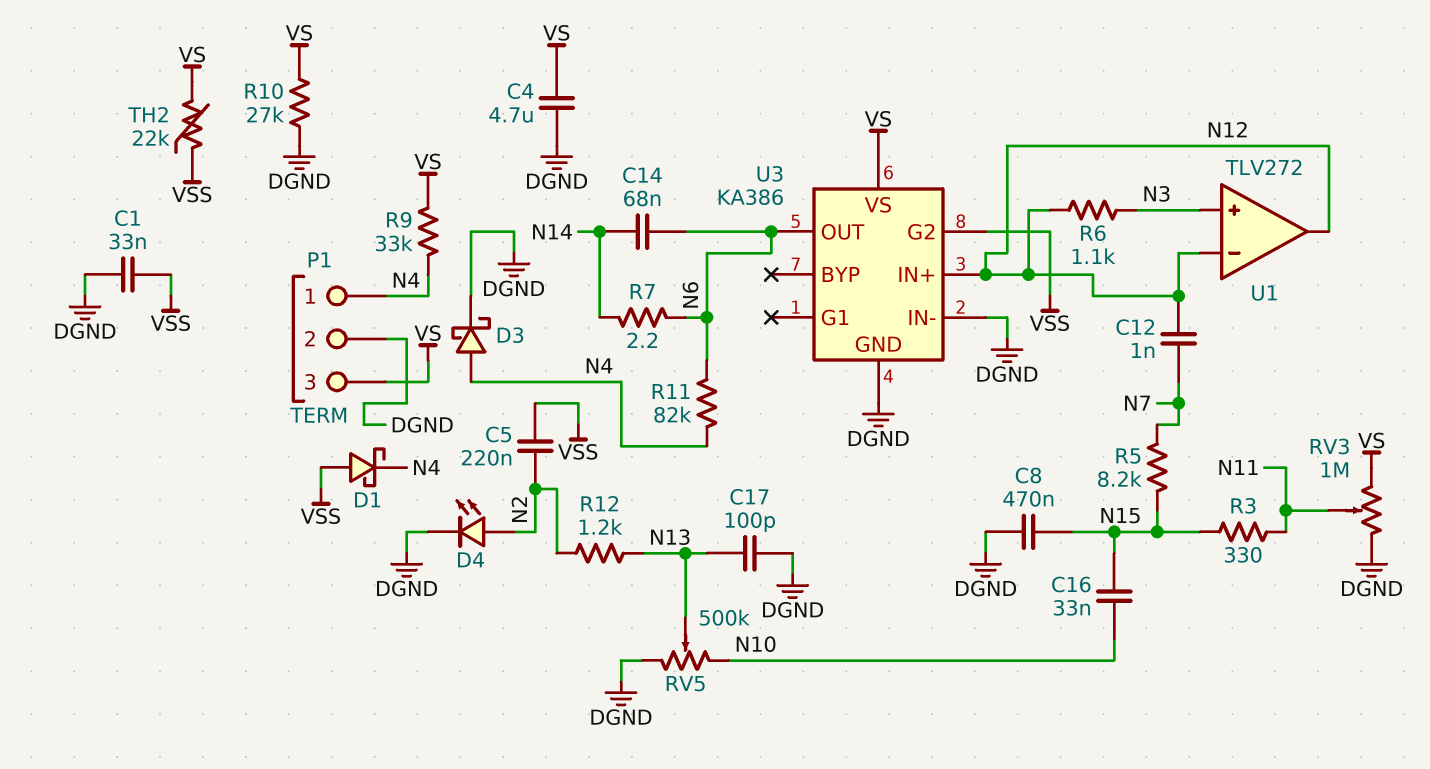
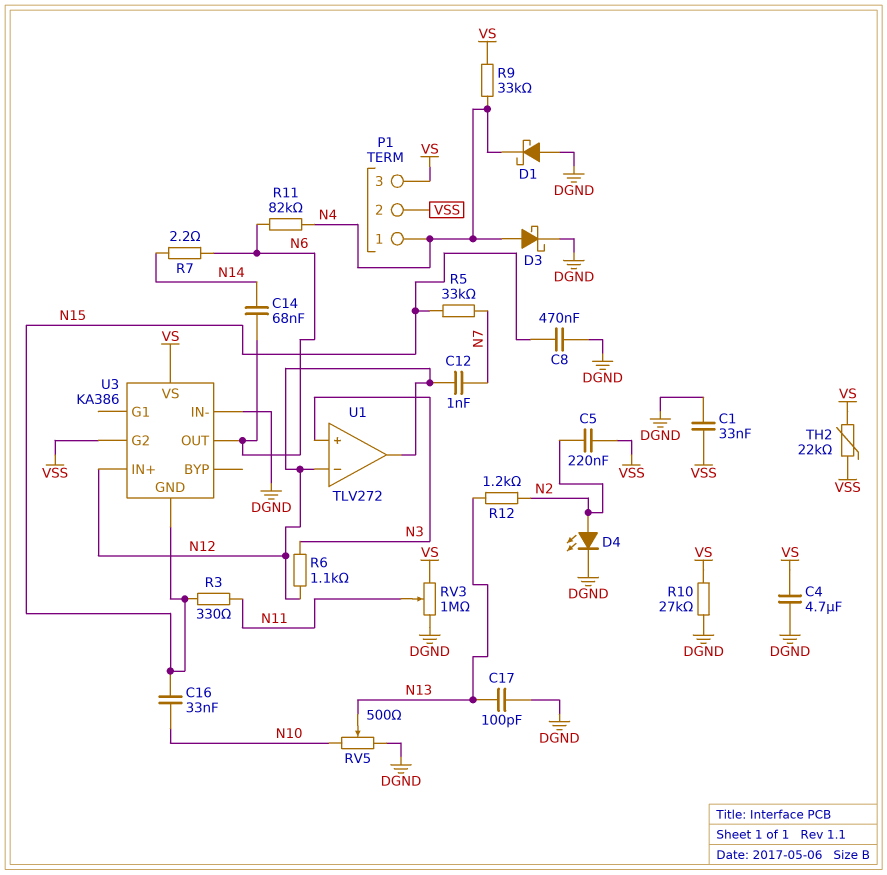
D1: schottky (A VSS, K N4) -> schottky (A DGND, K N4)
P1 pin 2: DGND -> VSS
R5: 8.2k (N7, N15) -> 33k (N7, N15)
RV5: 500k (DGND, N10, wiper N13) -> 500 (DGND, N10, wiper N13)
U3 pin GND: DGND -> N15

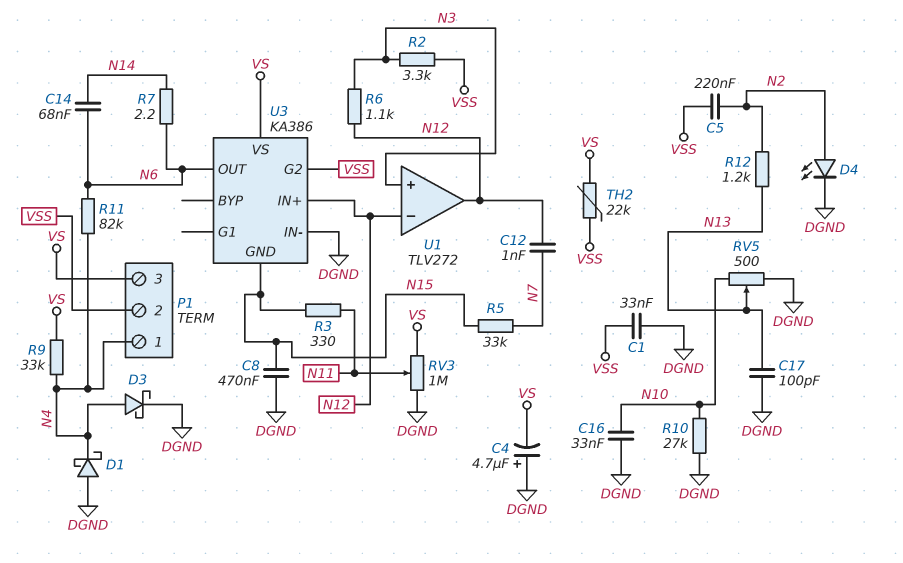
C4: 4.7uF (DGND, VS) -> 4.7uF (plus DGND, minus VS)
C16: 33nF (N10, N15) -> 33nF (DGND, N10)
R2: none -> 3.3k (N3, VSS)
R10: 27k (DGND, VS) -> 27k (DGND, N10)

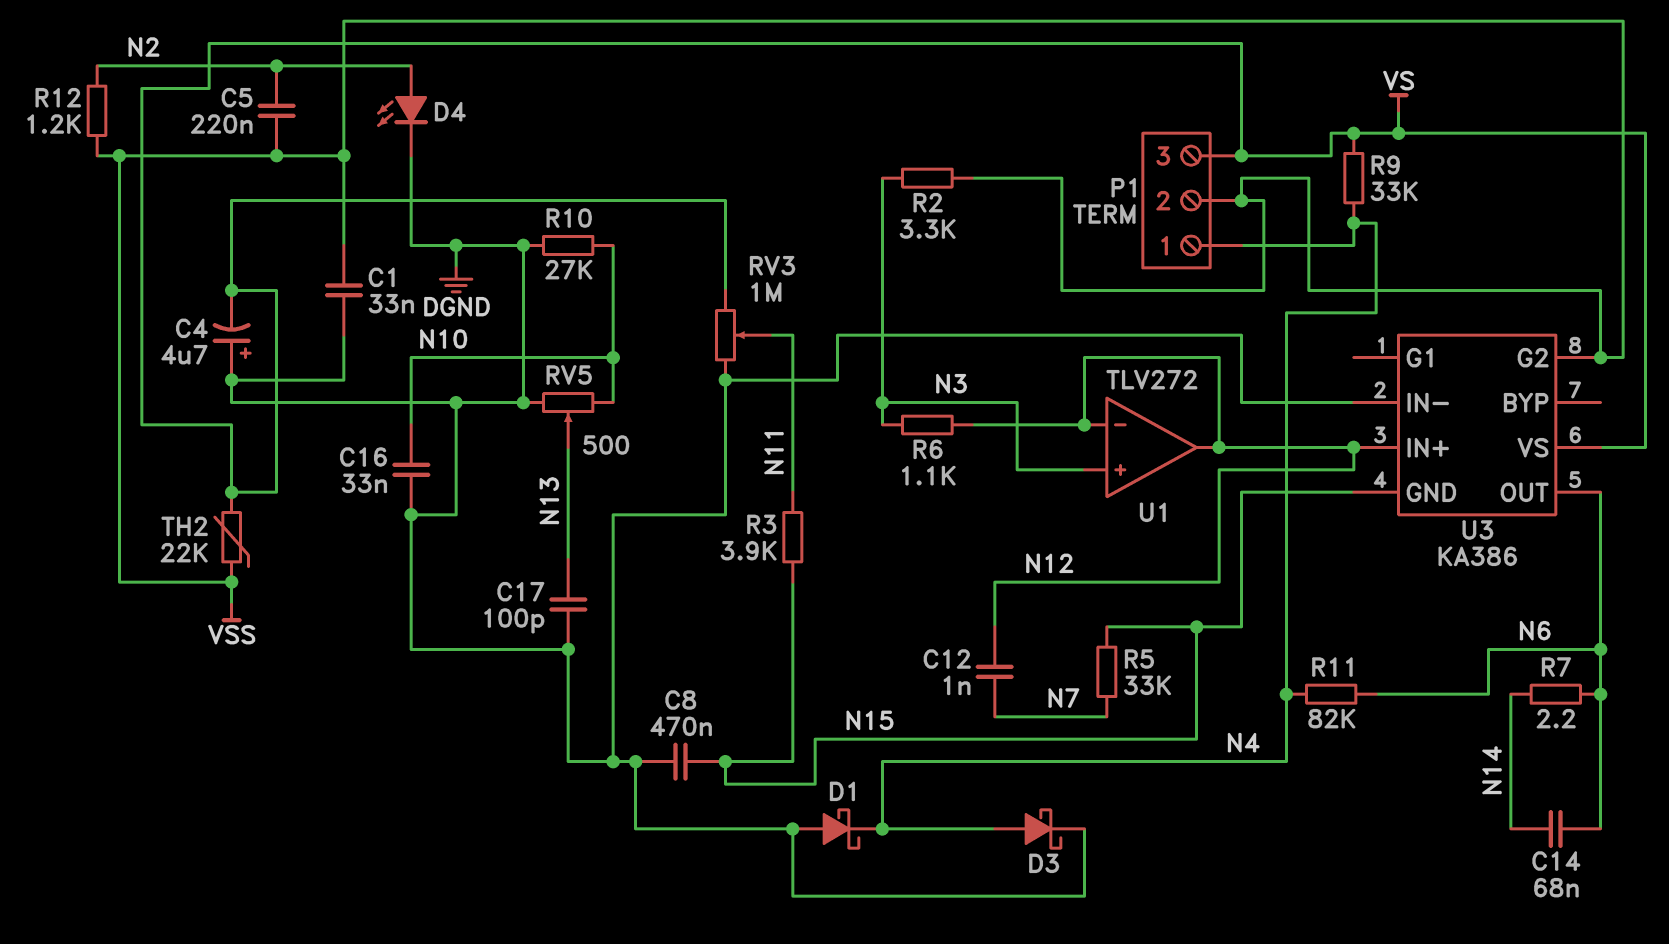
R3: 330 (N11, N15) -> 3.9k (N11, N15)
R12: 1.2k (N2, N13) -> 1.2k (N2, VSS)

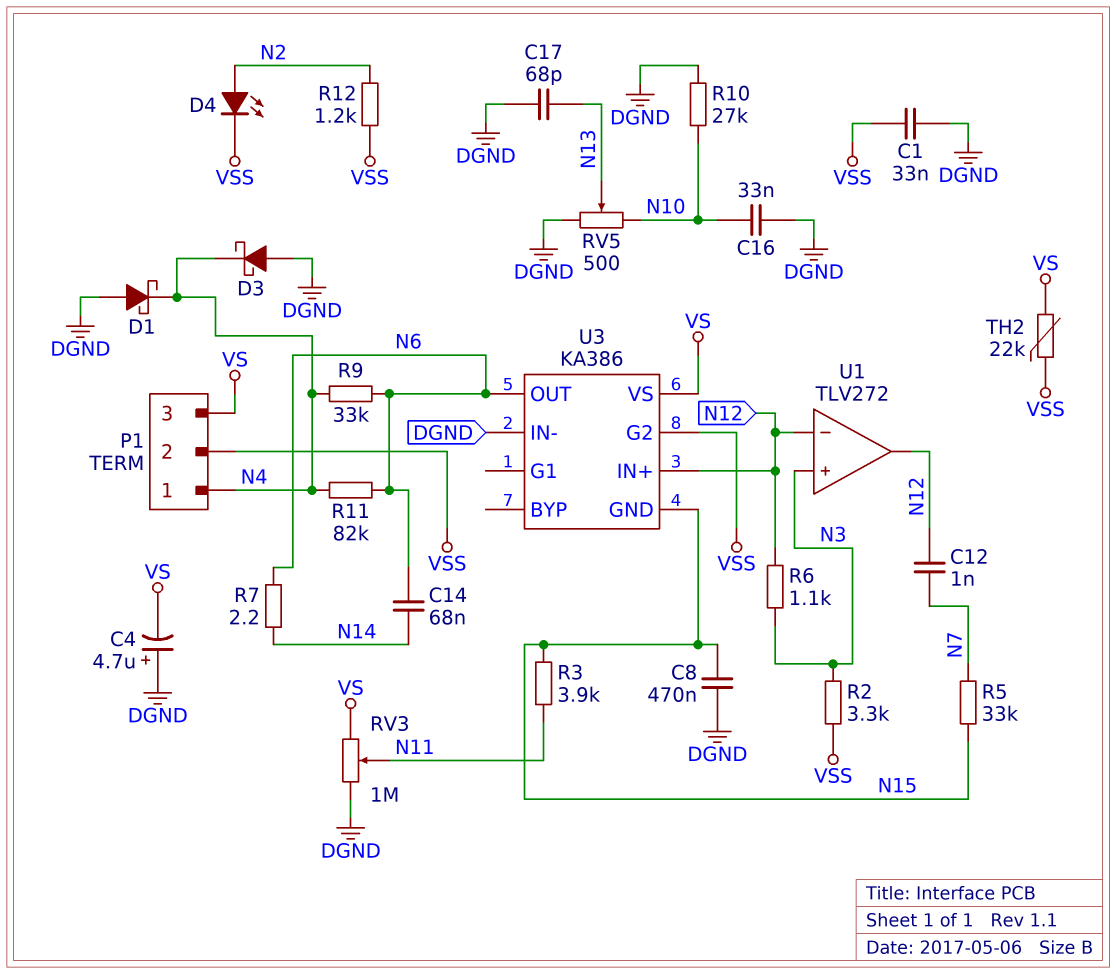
C5: 220nF (N2, VSS) -> none
C17: 100pF (DGND, N13) -> 68pF (DGND, N13)
D3: schottky (A N4, K DGND) -> schottky (A DGND, K N4)
D4: LED (A N2, K DGND) -> LED (A N2, K VSS)
R9: 33k (N4, VS) -> 33k (N4, N6)

